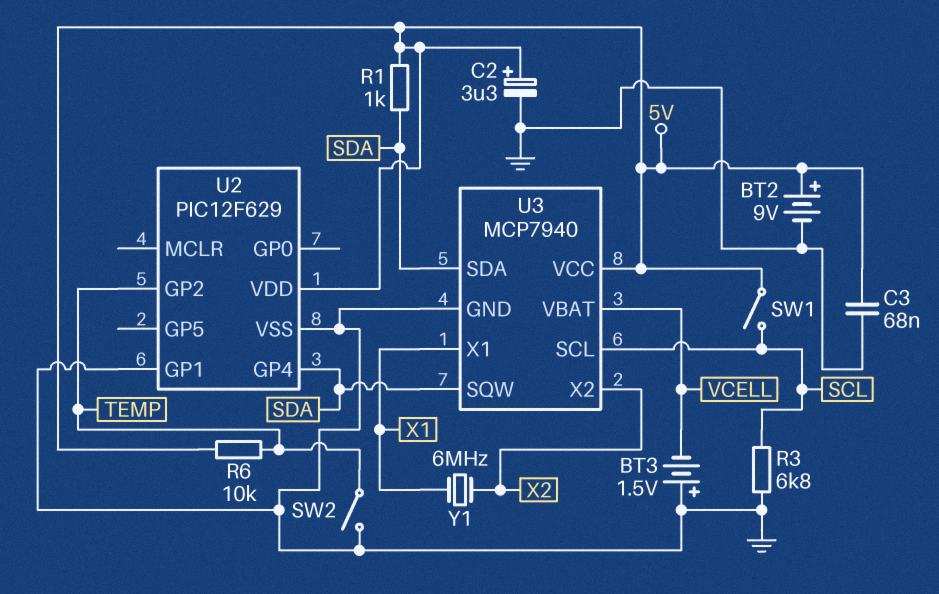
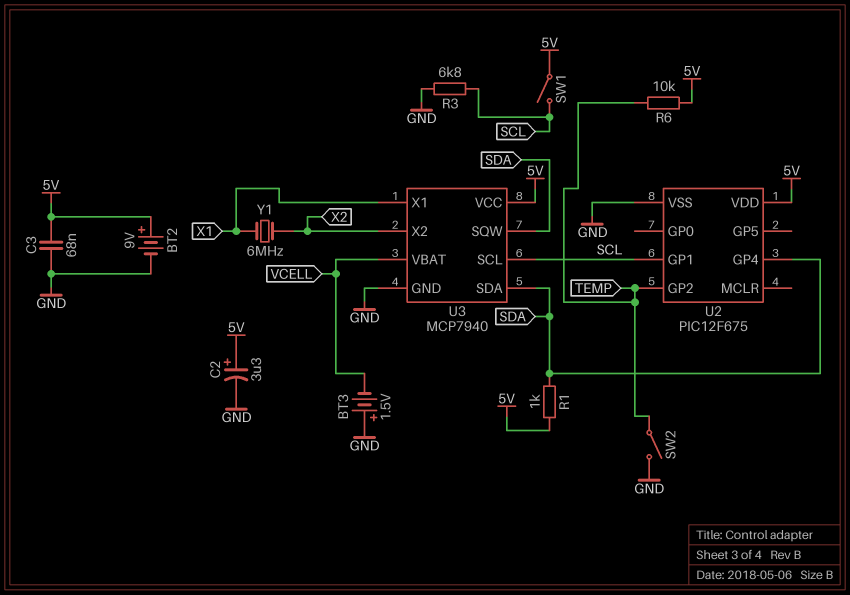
U2: PIC12F629 -> PIC12F675
U2 pin GP1: GND -> SCL

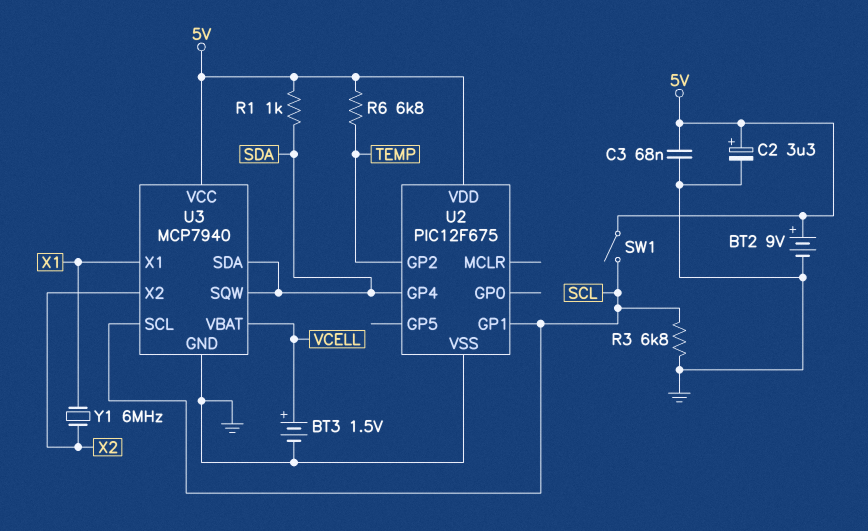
BT3: 1.5V (plus GND, minus VCELL) -> 1.5V (plus VCELL, minus GND)
R6: 10k (5V, TEMP) -> 6.8k (5V, TEMP)
SW2: switch (GND, TEMP) -> none

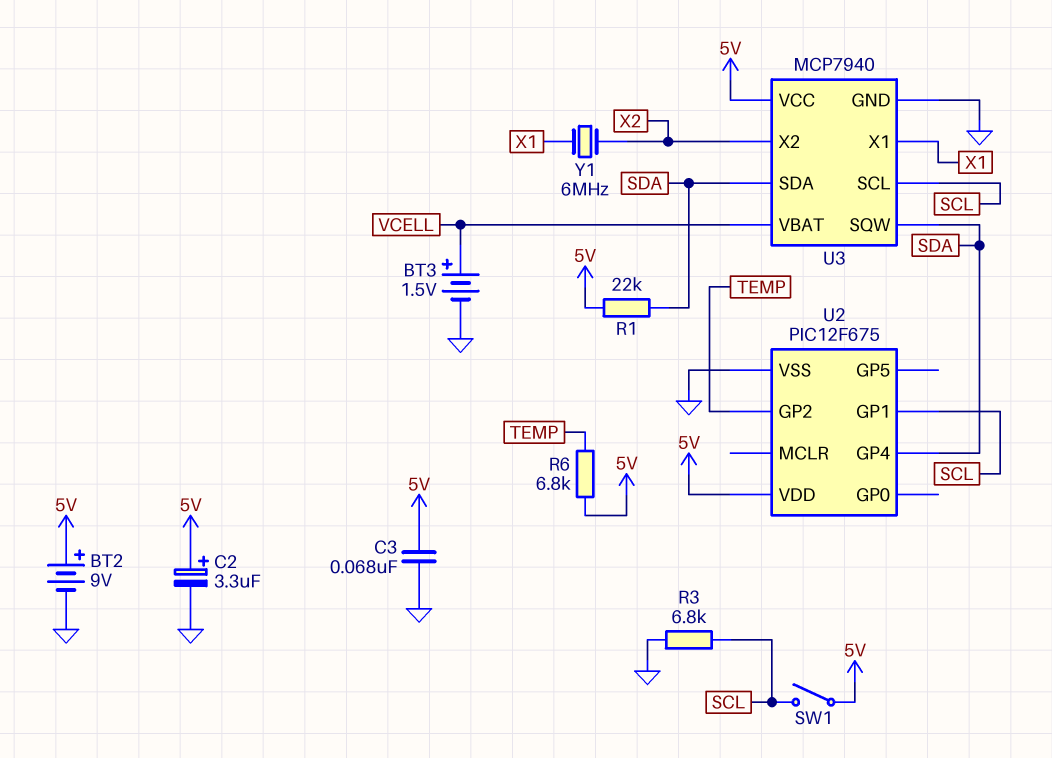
R1: 1k (5V, SDA) -> 22k (5V, SDA)

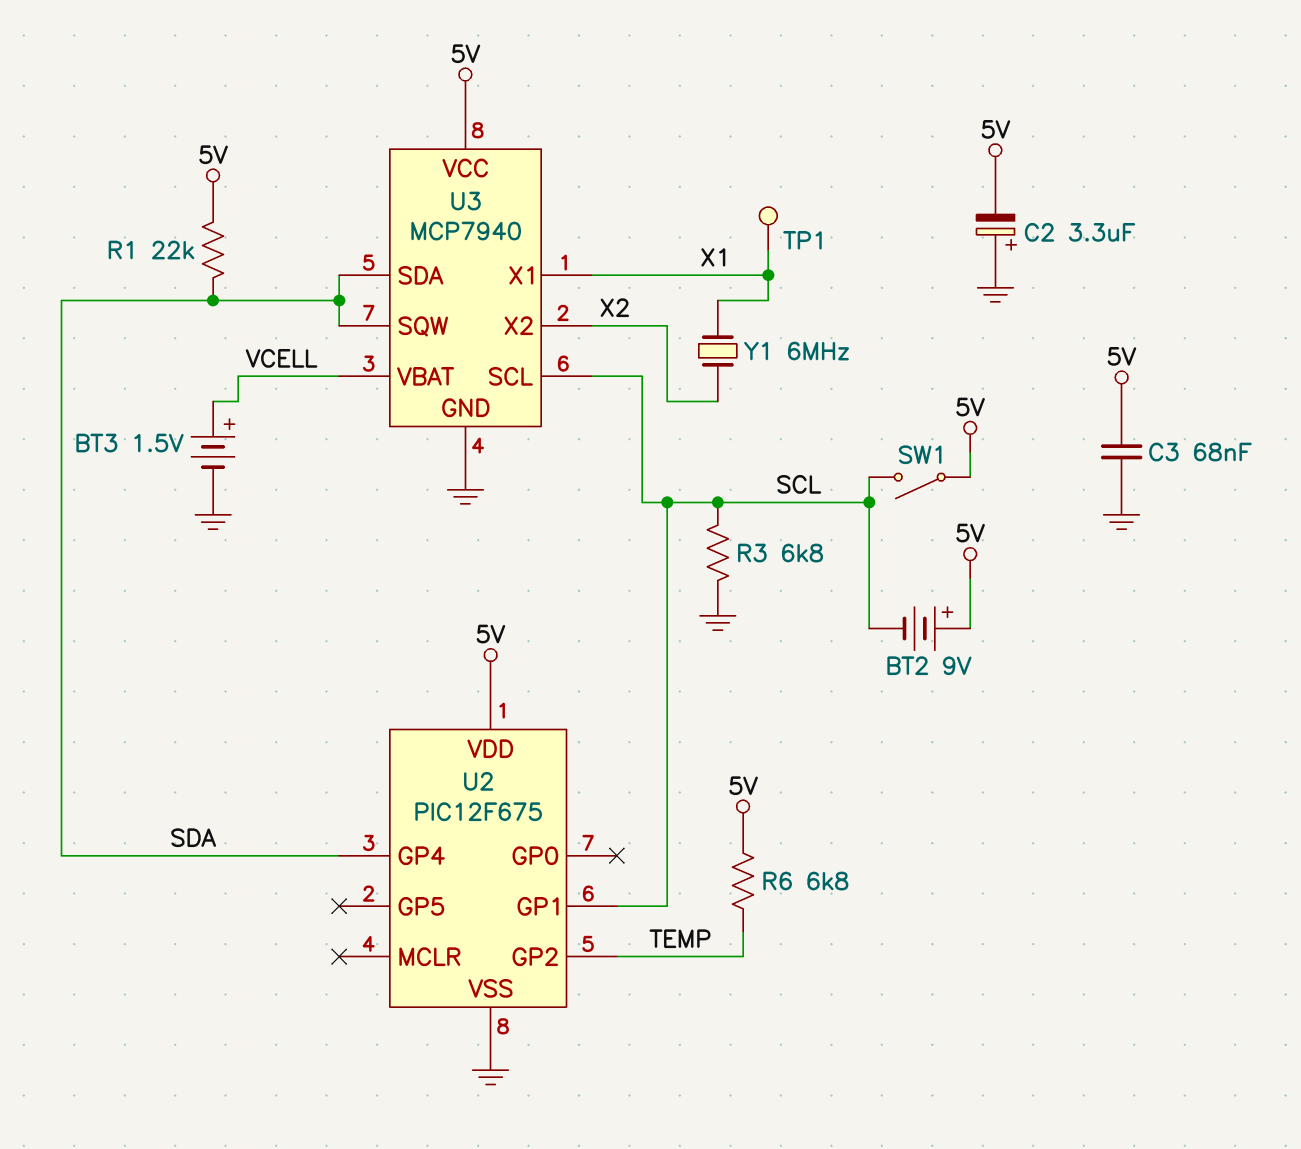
BT2: 9V (plus 5V, minus GND) -> 9V (plus 5V, minus SCL)
C2: 3.3uF (plus 5V, minus GND) -> 3.3uF (plus GND, minus 5V)
TP1: none -> test point (X1)

